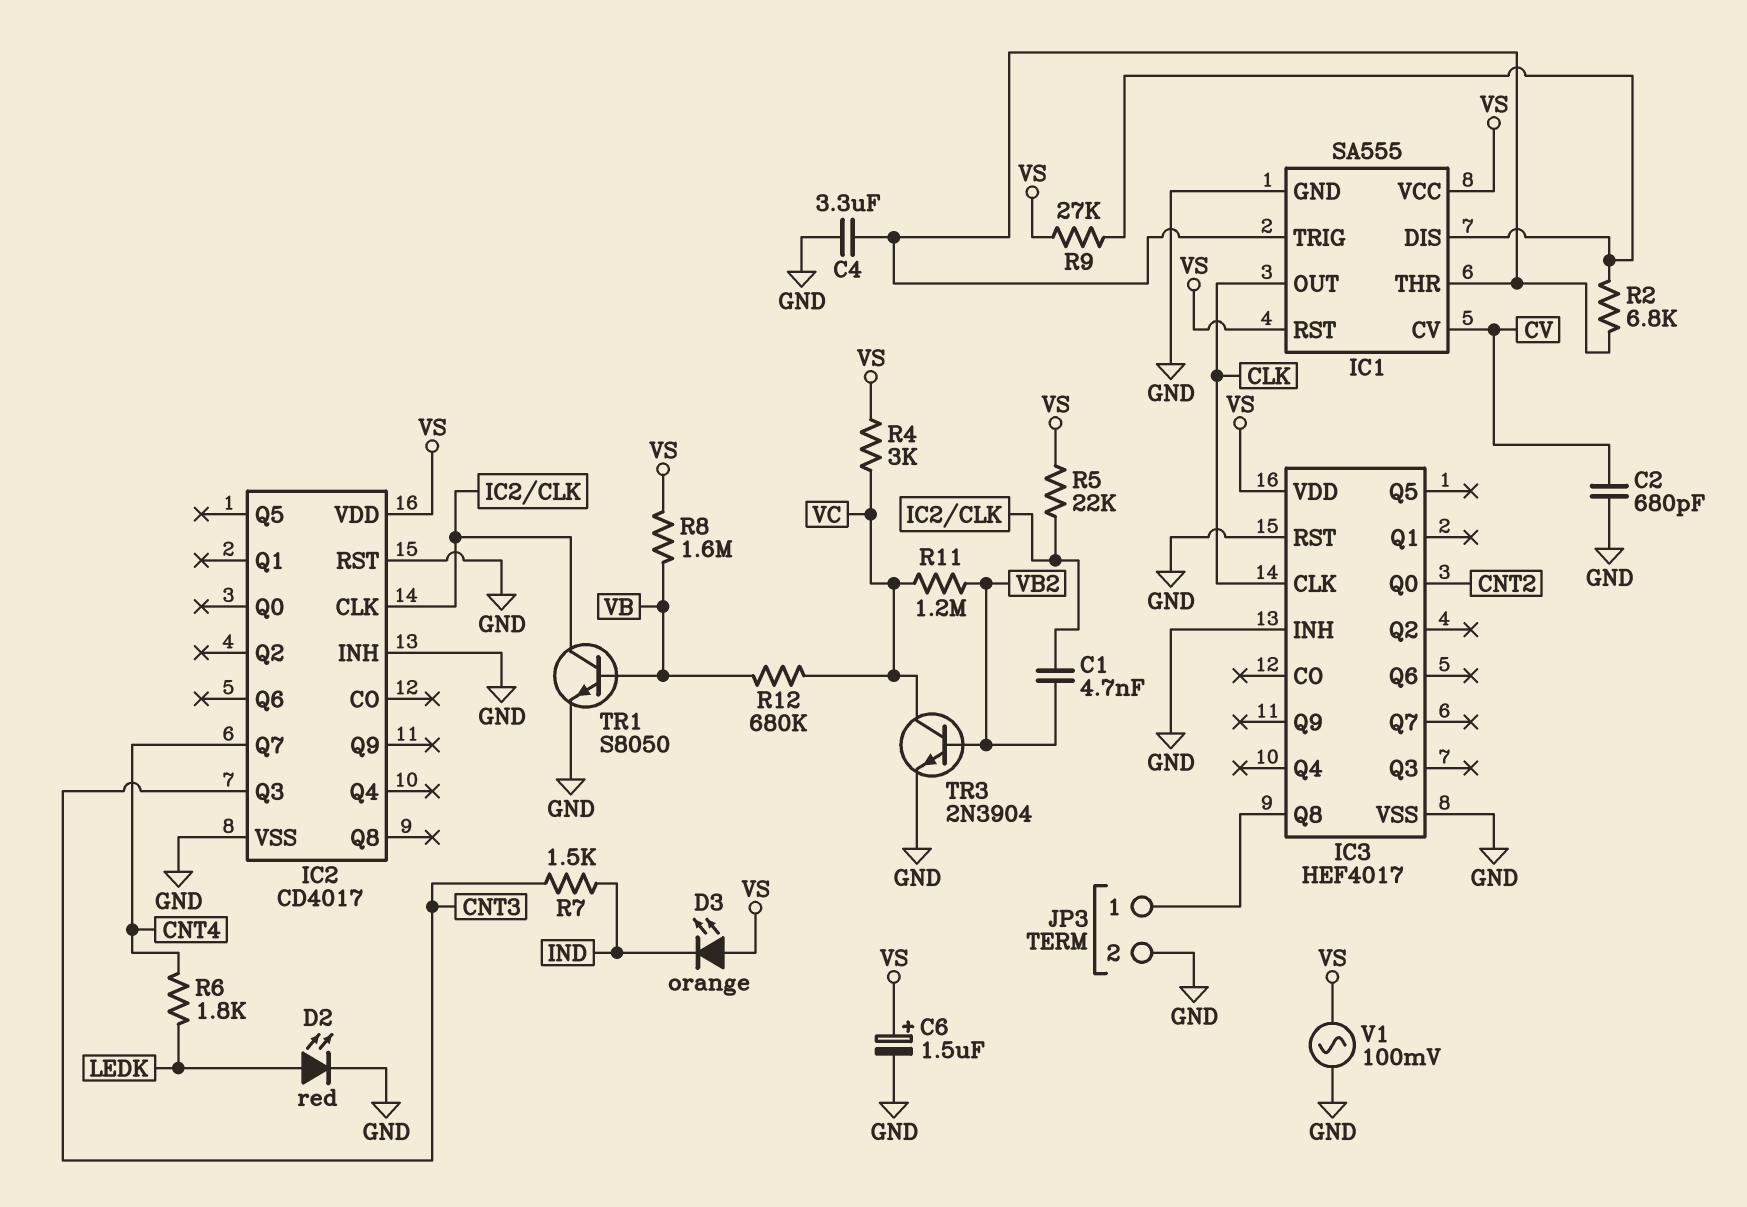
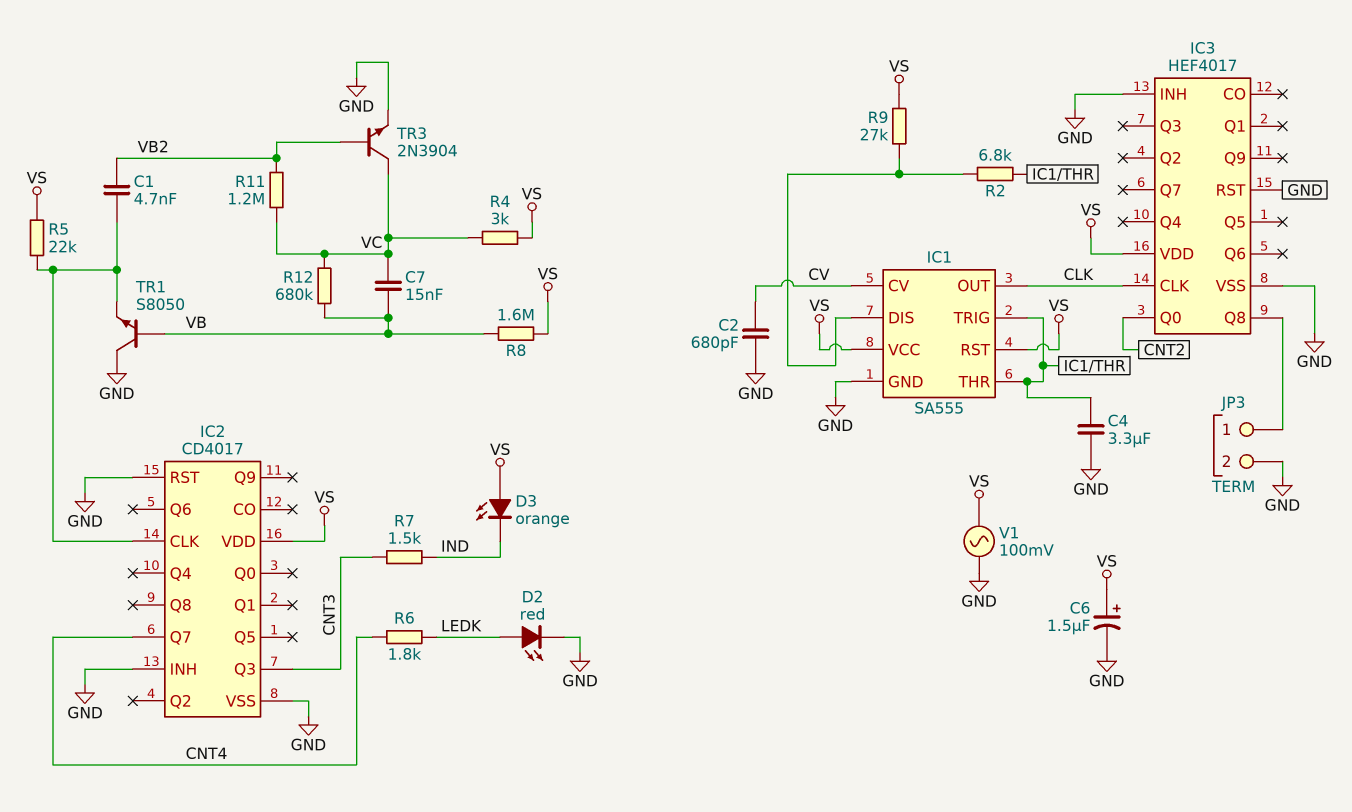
C7: none -> 15nF (VB, VC)
TR1: NPN S8050 (B VB, C IC2/CLK, E GND) -> NPN S8050 (B VB, C GND, E IC2/CLK)

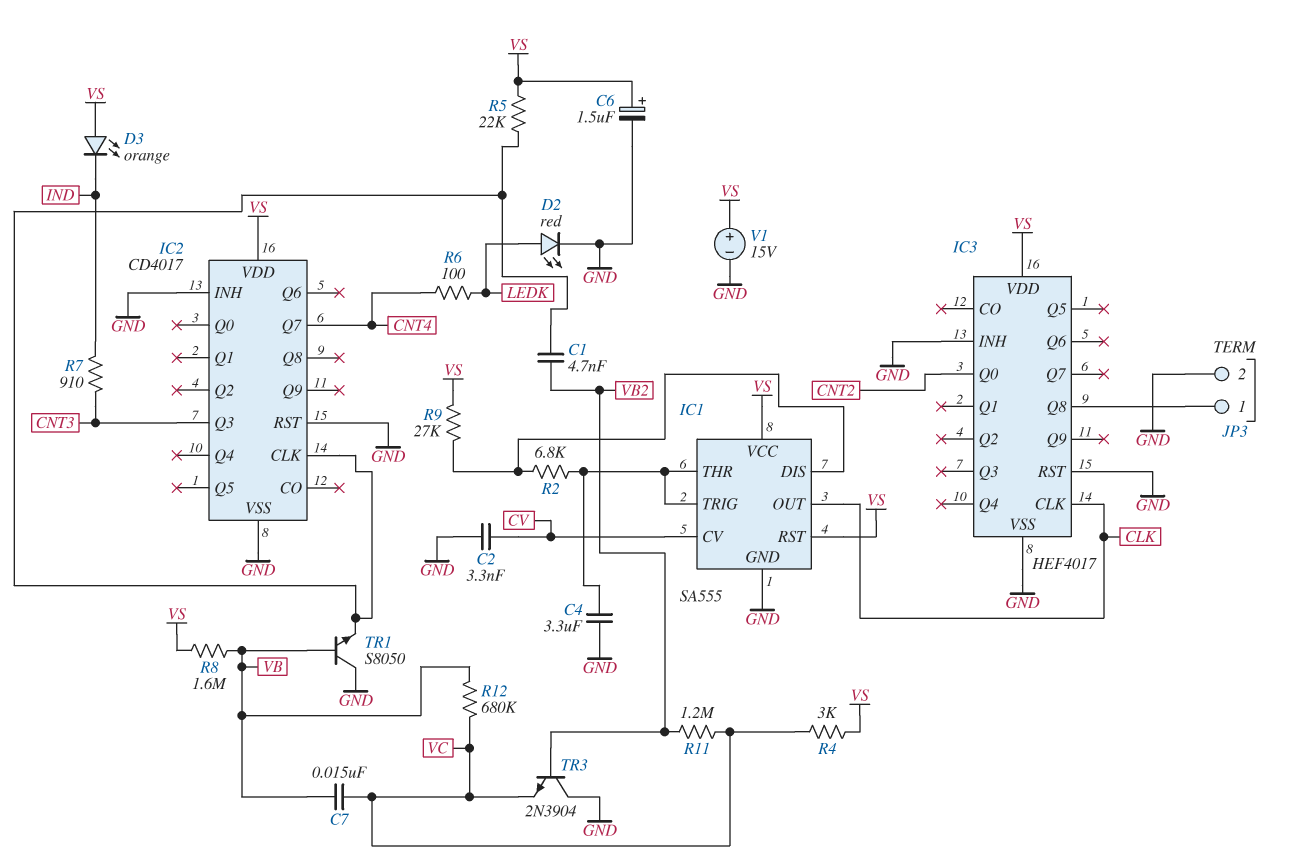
C2: 680pF (CV, GND) -> 3.3nF (CV, GND)
R6: 1.8k (CNT4, LEDK) -> 100 (CNT4, LEDK)
R7: 1.5k (CNT3, IND) -> 910 (CNT3, IND)
TR3: NPN 2N3904 (B VB2, C VC, E GND) -> NPN 2N3904 (B VB2, C GND, E VC)
V1: AC 100mV (GND, VS) -> 15V (plus VS, minus GND)

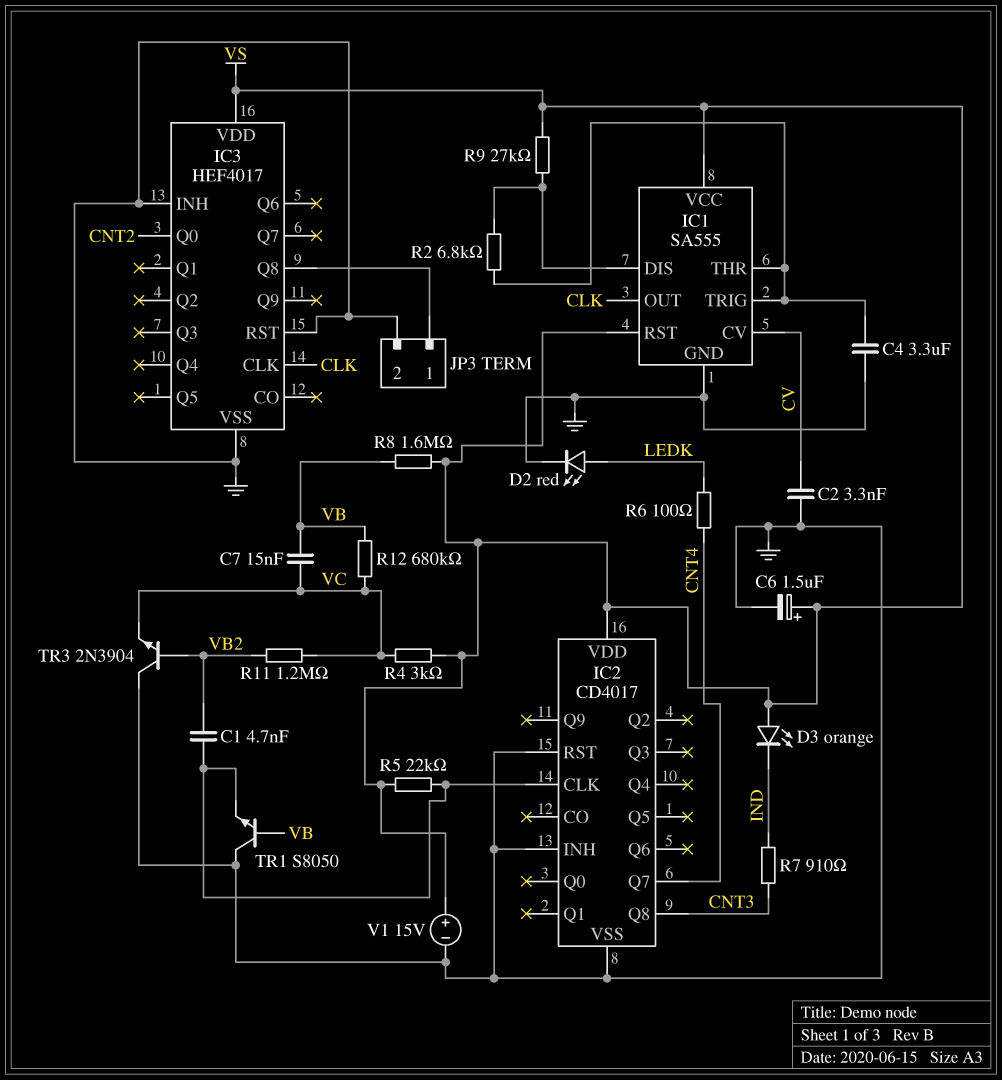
IC2 pin Q3: CNT3 -> none
IC2 pin Q8: none -> CNT3

